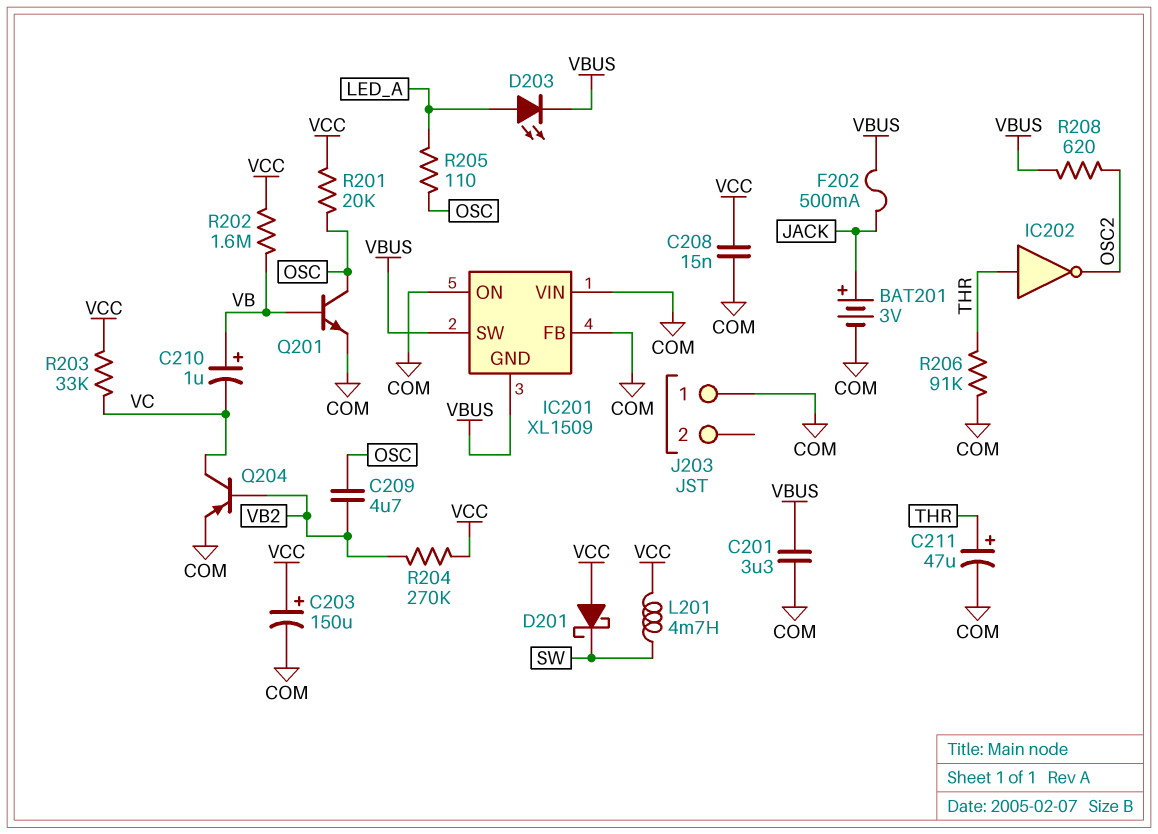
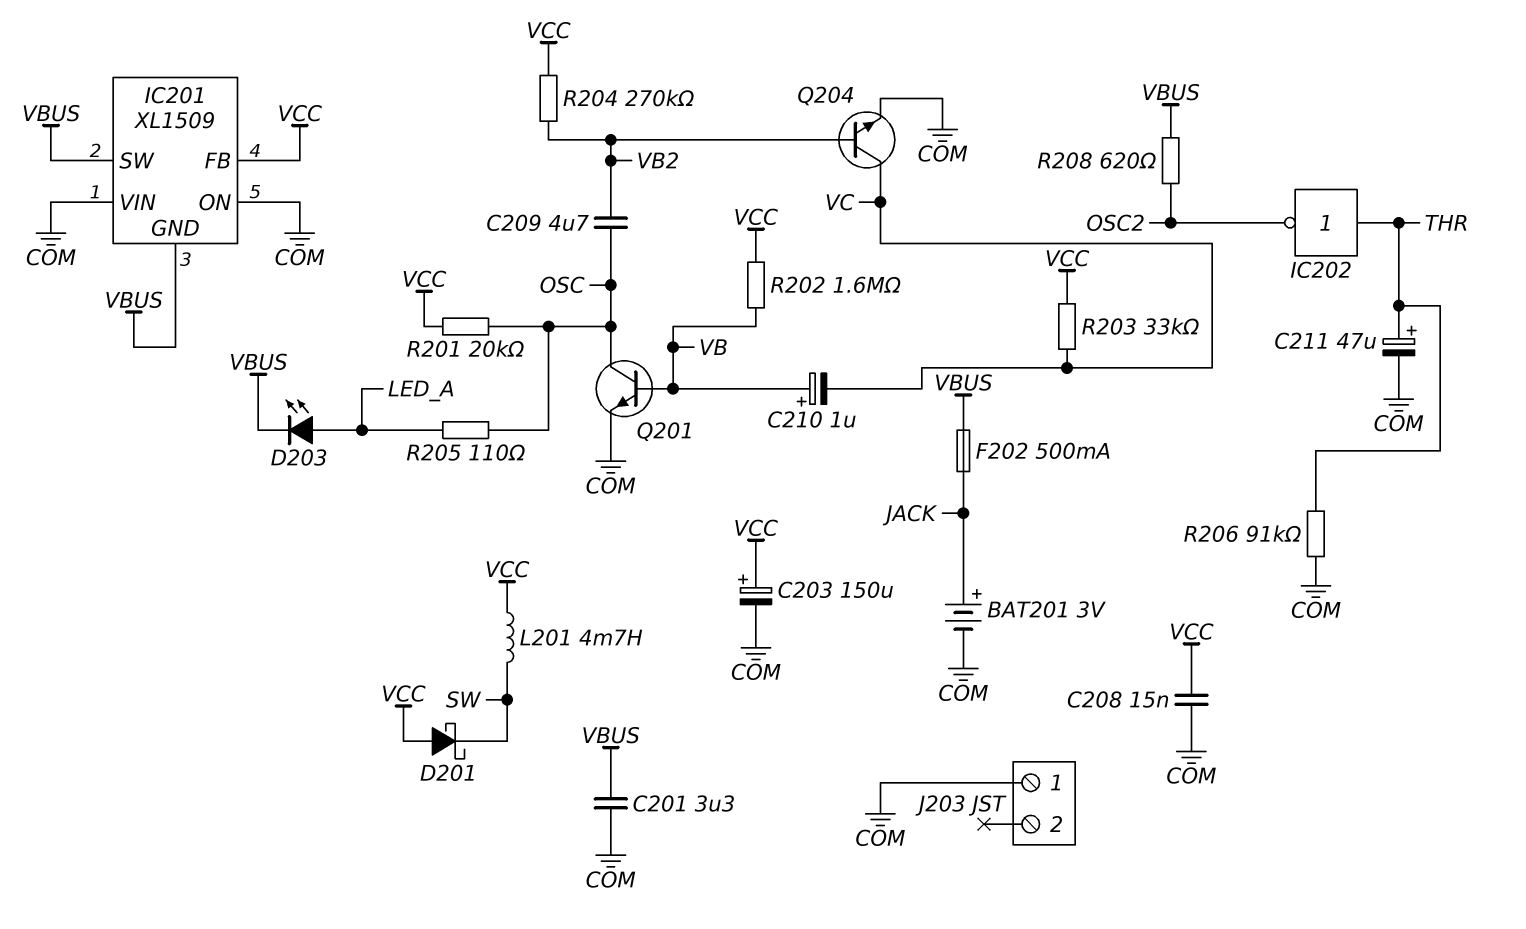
IC201 pin FB: COM -> VCC
Q204: PNP (B VB2, C VC, E COM) -> NPN (B VB2, C VC, E COM)

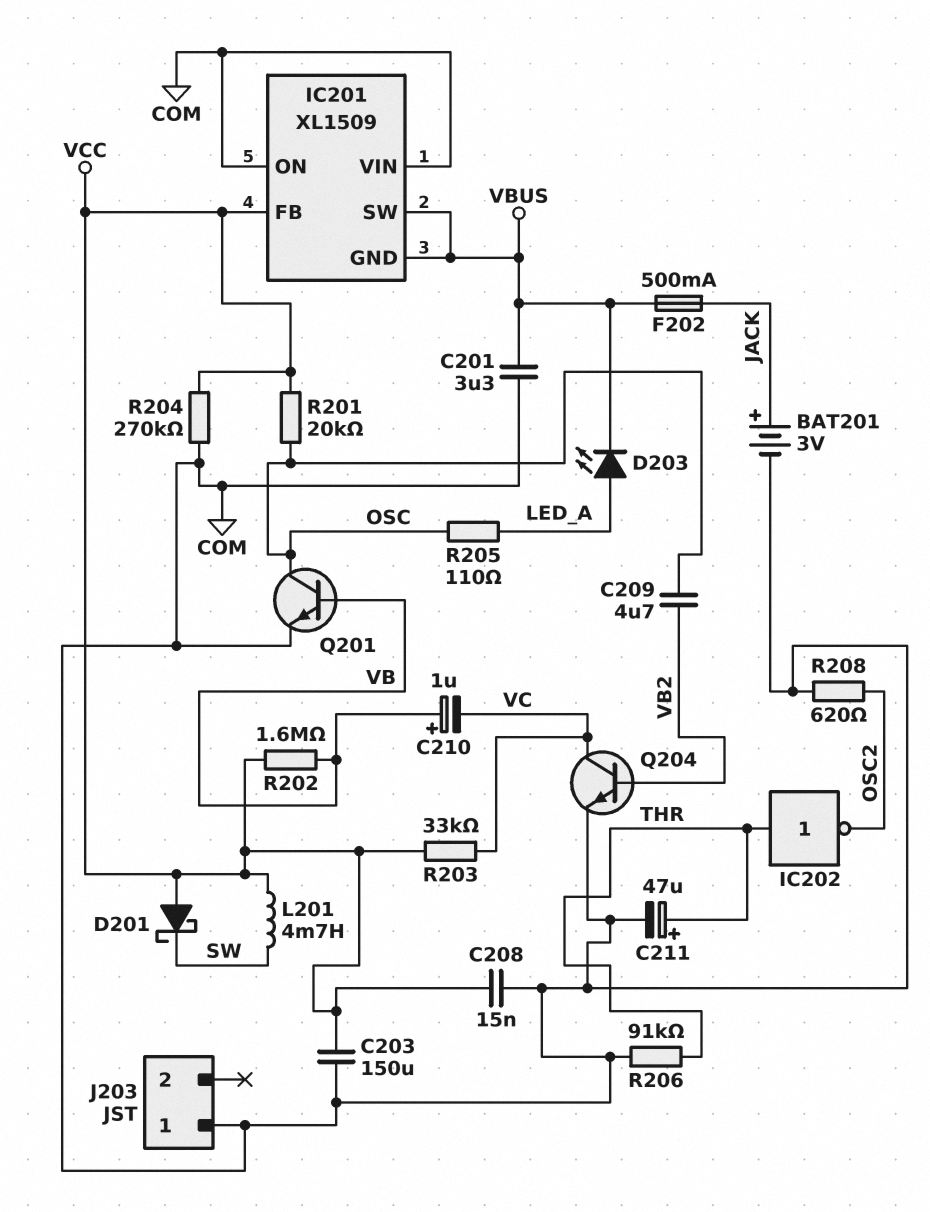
C203: 150uF (plus VCC, minus COM) -> 150uF (COM, VCC)
R204: 270k (VB2, VCC) -> 270k (COM, VCC)
R208: 620 (OSC2, VBUS) -> 620 (COM, OSC2)

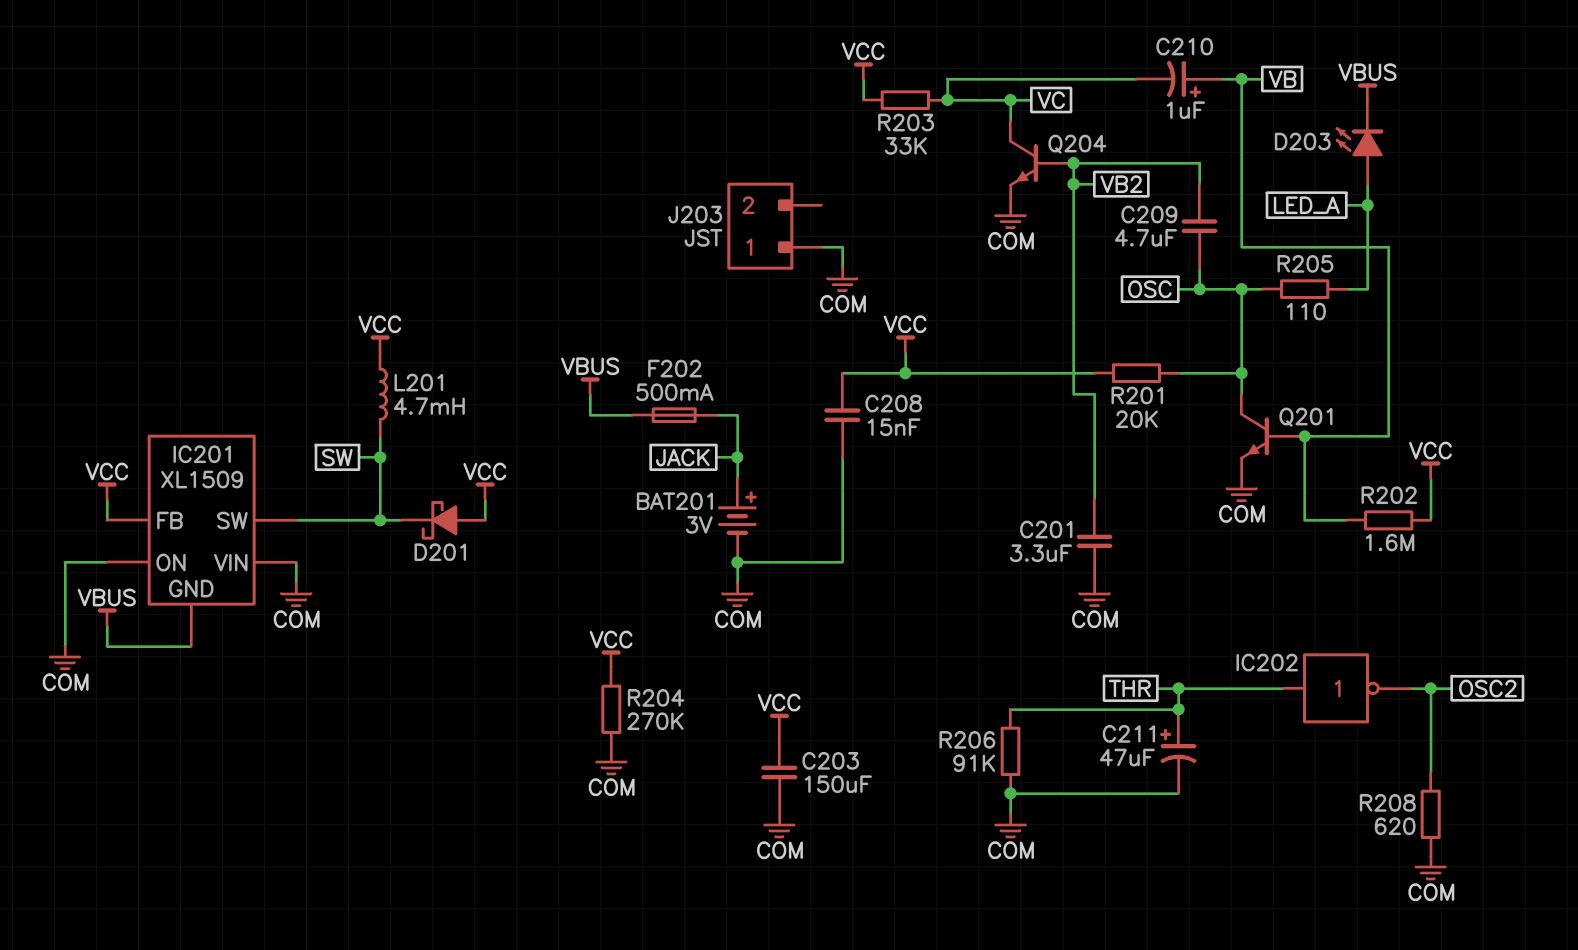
C201: 3.3uF (COM, VBUS) -> 3.3uF (COM, VB2)
IC201 pin SW: VBUS -> SW

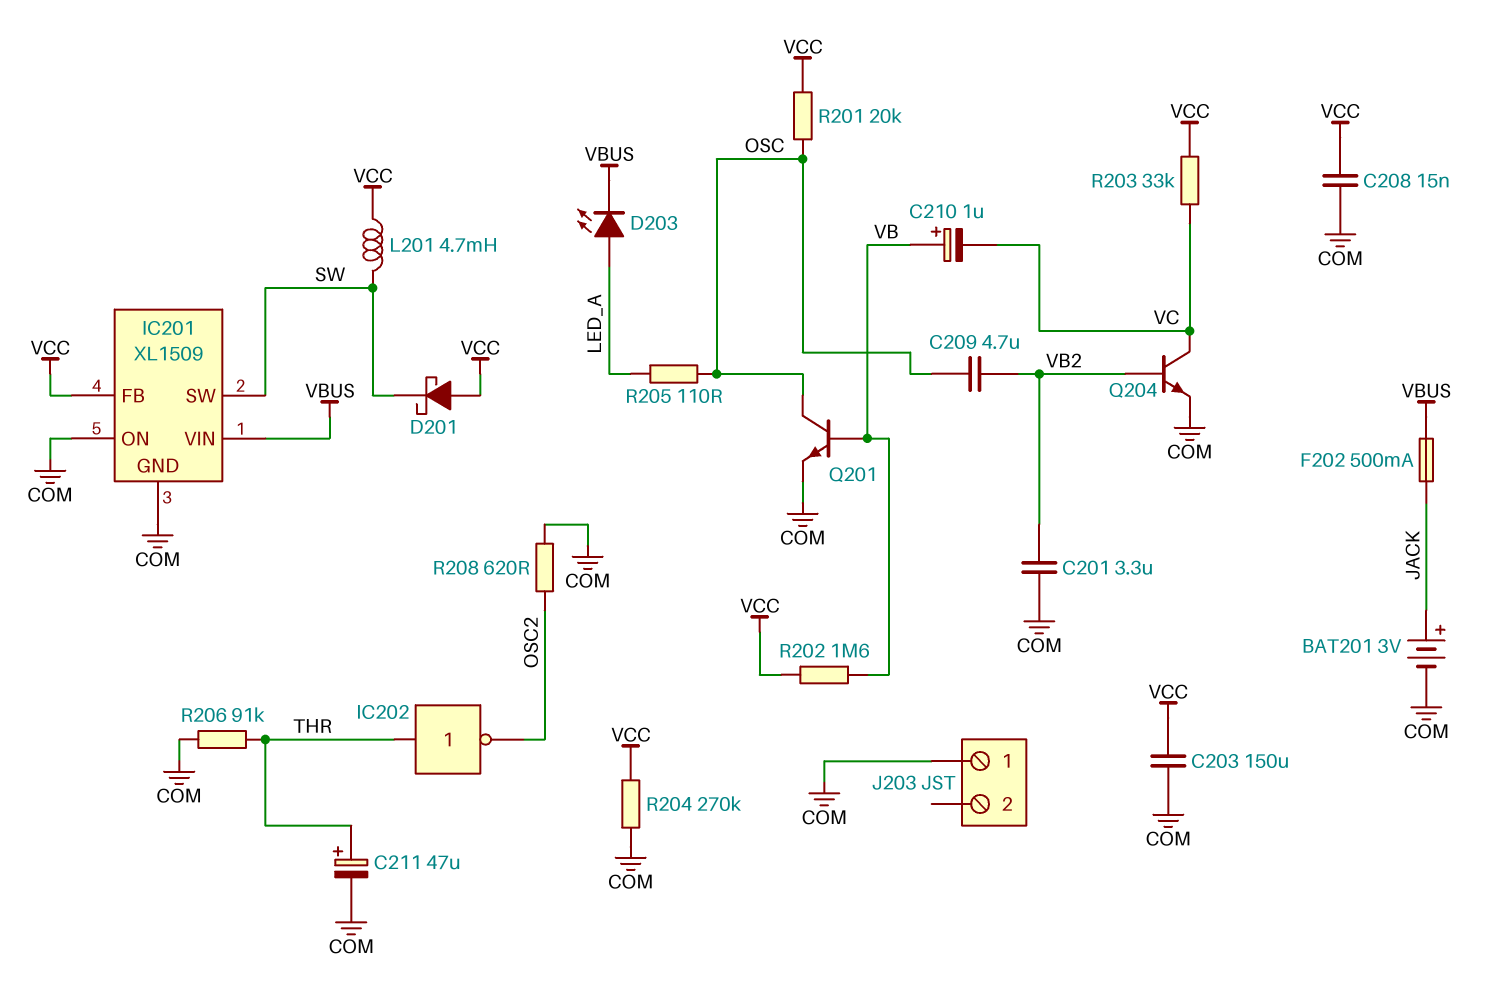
IC201 pin GND: VBUS -> COM
IC201 pin VIN: COM -> VBUS

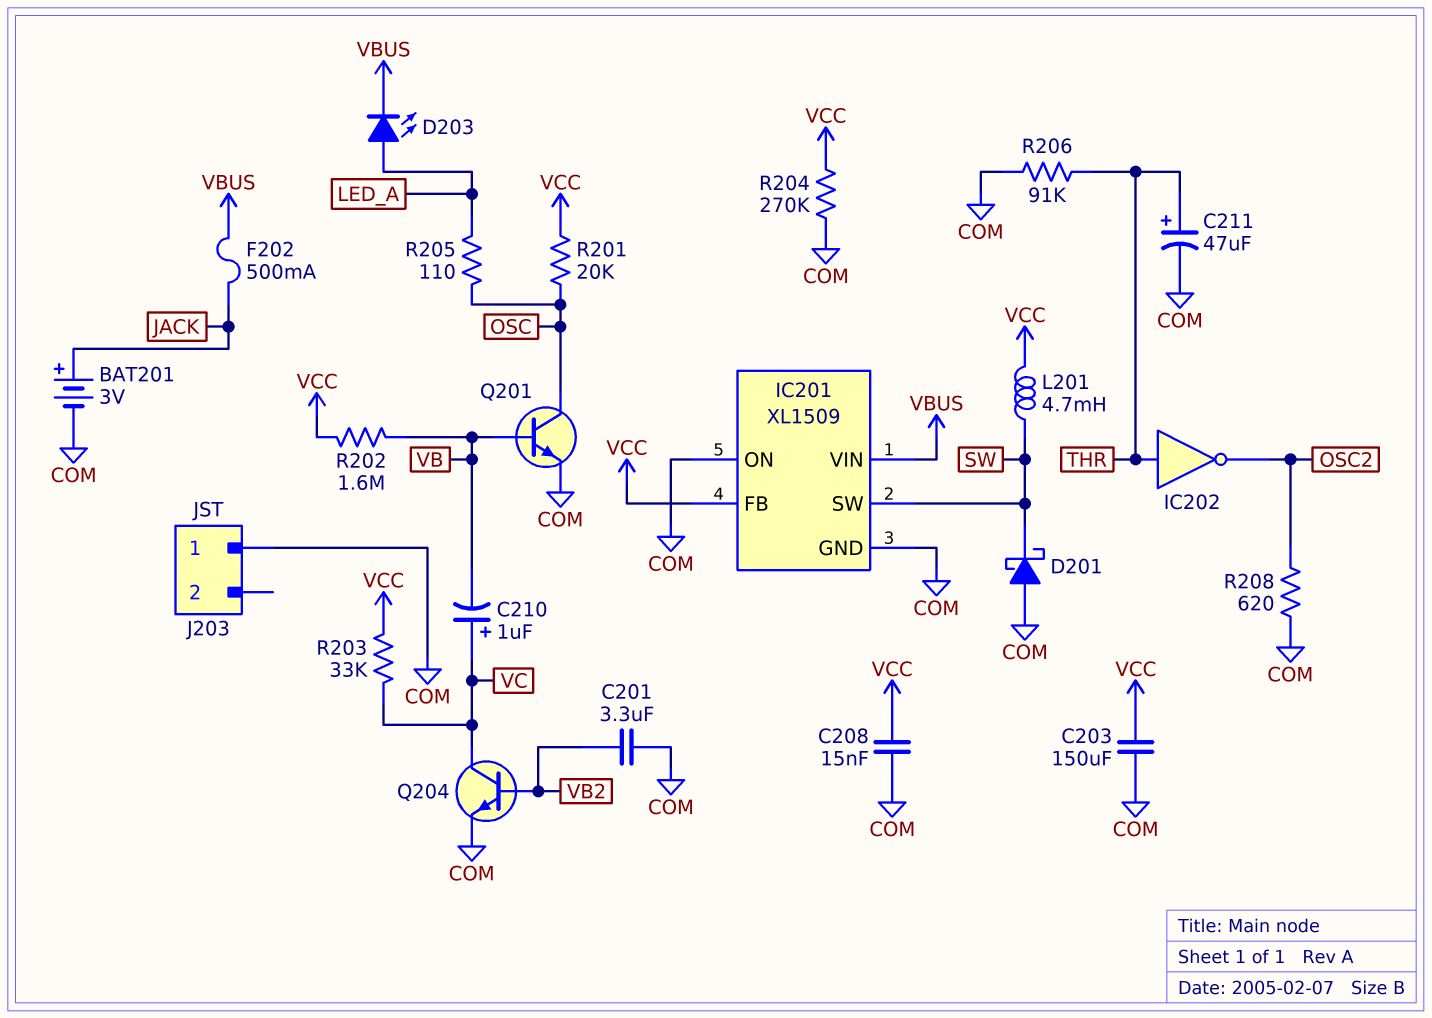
C209: 4.7uF (OSC, VB2) -> none
C210: 1uF (plus VB, minus VC) -> 1uF (plus VC, minus VB)
D201: schottky (A VCC, K SW) -> schottky (A COM, K SW)

